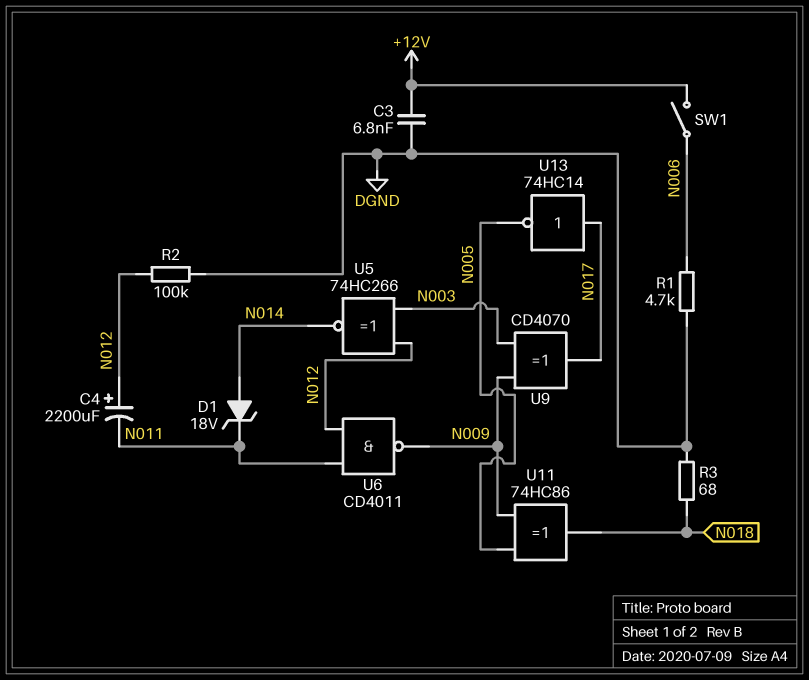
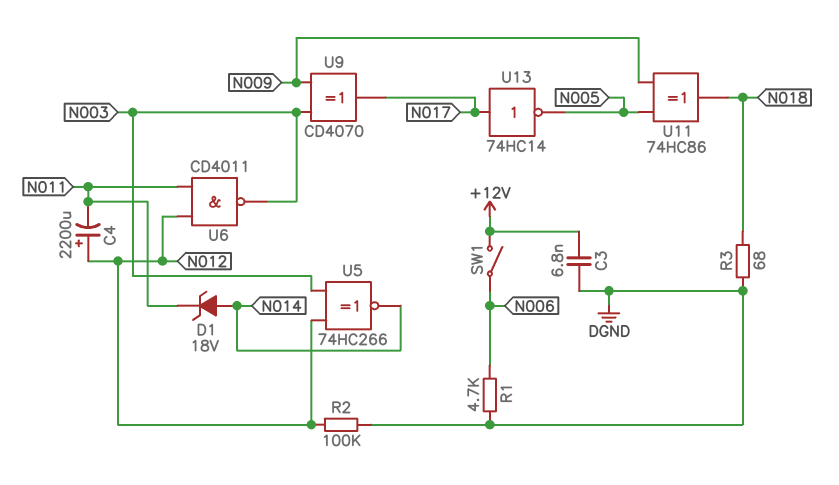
U6: NAND CD4011 (in N011, in N012, out N009) -> NAND CD4011 (in N011, in N012, out N003)

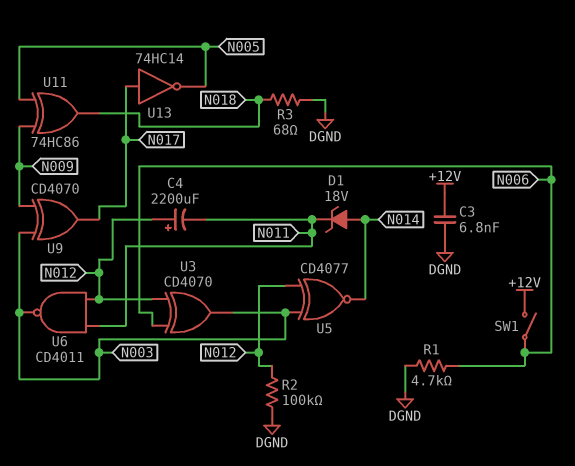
U3: none -> XOR CD4070 (in N006, in N012, out N003)
U5: XNOR 74HC266 (in N003, in N012, out N014) -> XNOR CD4077 (in N003, in N012, out N014)

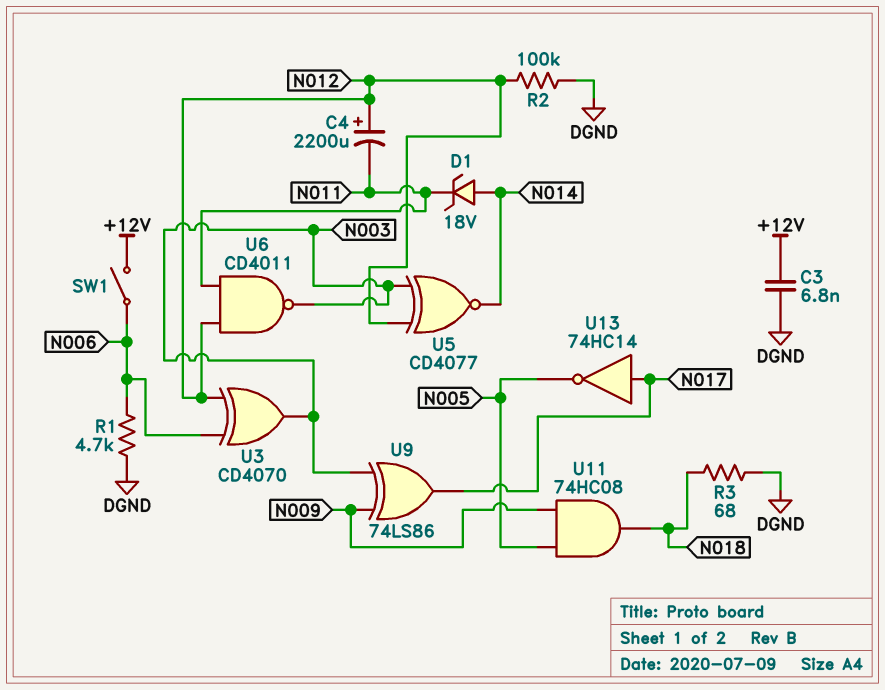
U9: XOR CD4070 (in N003, in N009, out N017) -> XOR 74LS86 (in N003, in N009, out N017)
U11: XOR 74HC86 (in N005, in N009, out N018) -> AND 74HC08 (in N005, in N009, out N018)

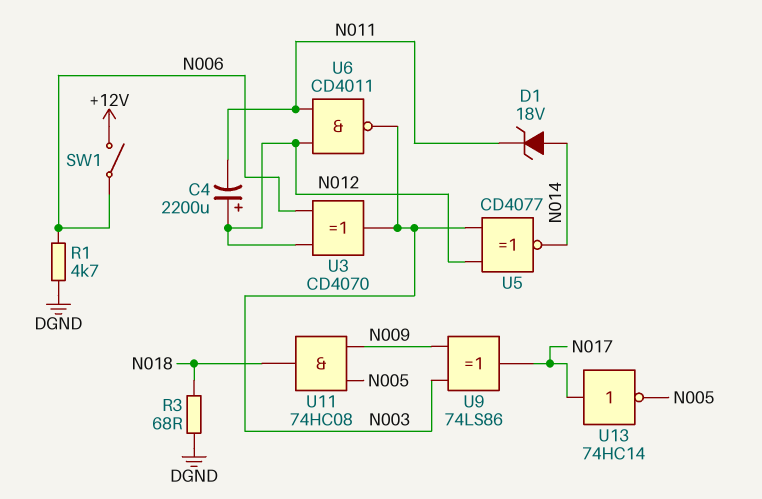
C3: 6.8nF (+12V, DGND) -> none
R2: 100k (DGND, N012) -> none

